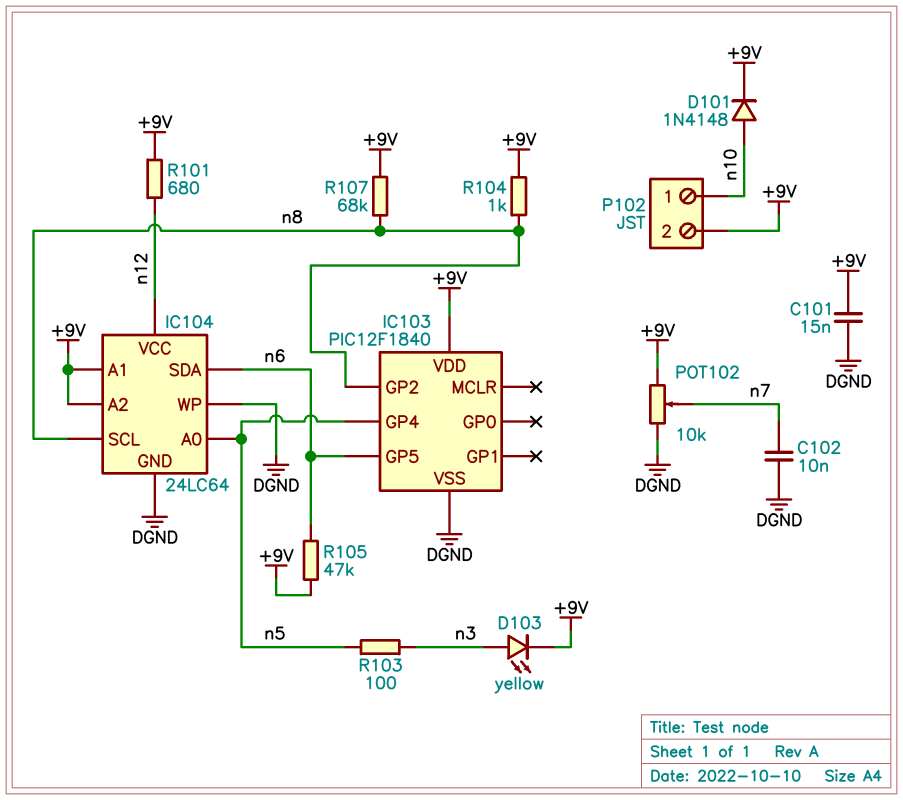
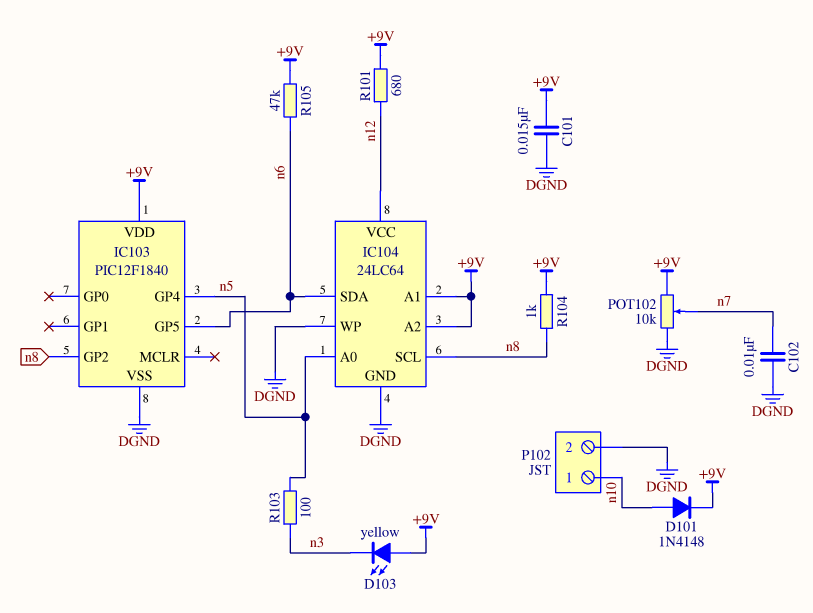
D103: LED yellow (A n3, K +9V) -> LED yellow (A +9V, K n3)
P102 pin 2: +9V -> DGND
R107: 68k (+9V, n8) -> none

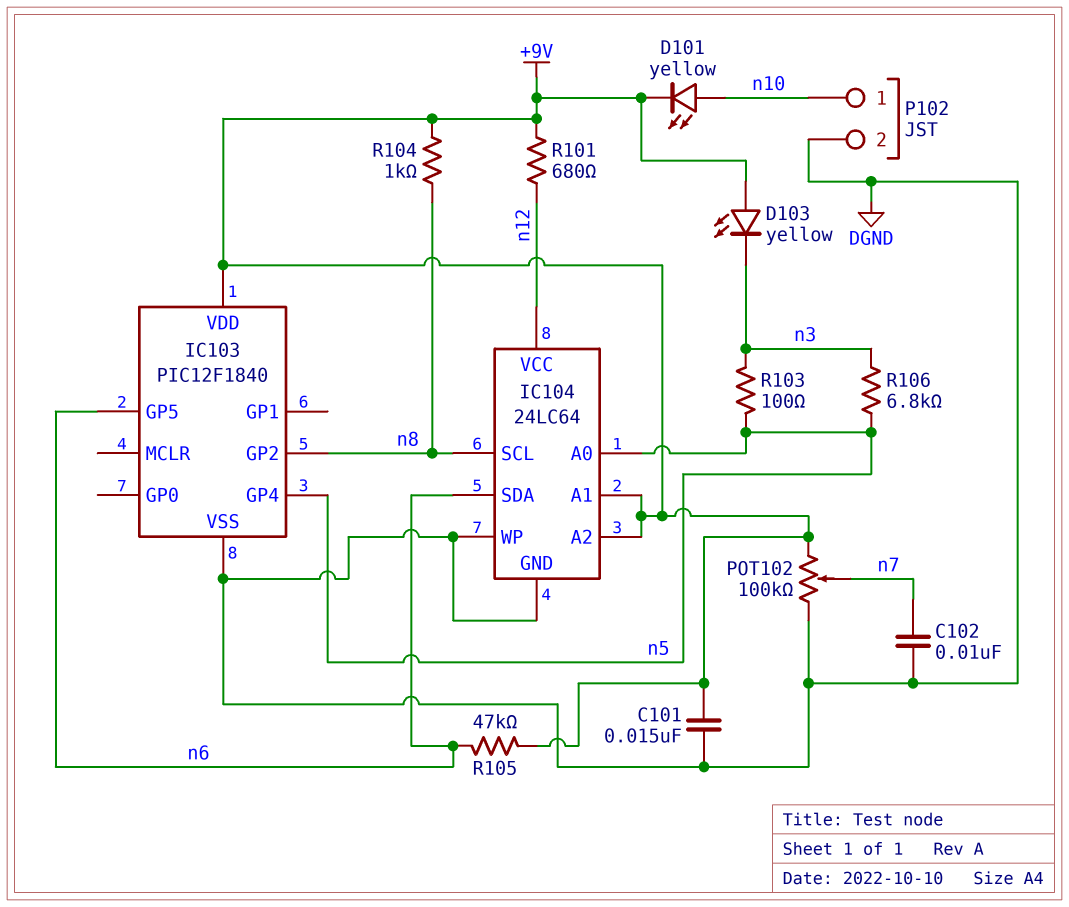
D101: diode 1N4148 (A n10, K +9V) -> LED yellow (A n10, K +9V)
POT102: 10k (+9V, DGND, wiper n7) -> 100k (+9V, DGND, wiper n7)
R106: none -> 6.8k (n3, n5)

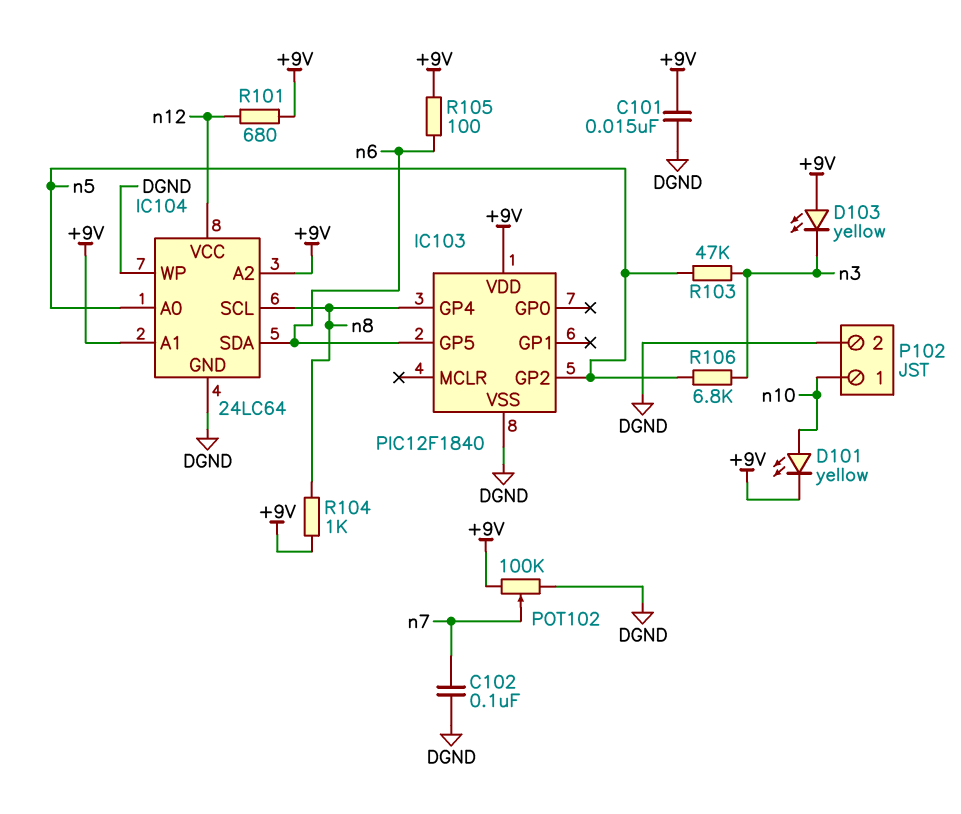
C102: 10nF (DGND, n7) -> 100nF (DGND, n7)
IC103 pin GP2: n8 -> n5
IC103 pin GP4: n5 -> n8
R103: 100 (n3, n5) -> 47k (n3, n5)
R105: 47k (+9V, n6) -> 100 (+9V, n6)

